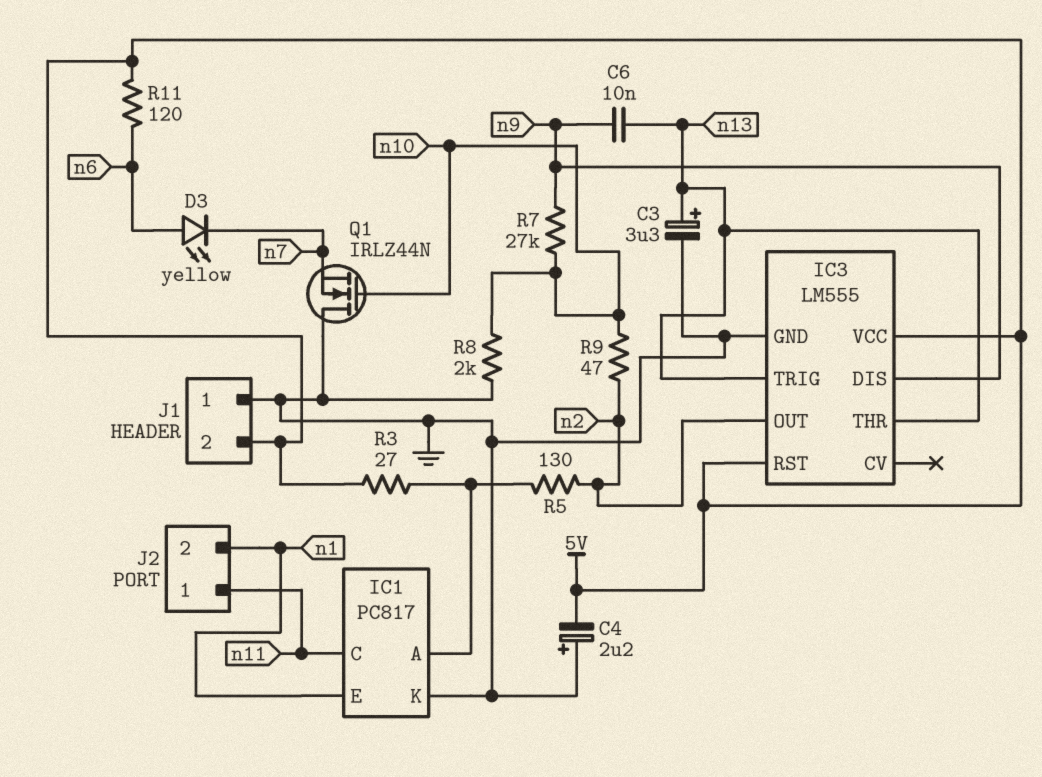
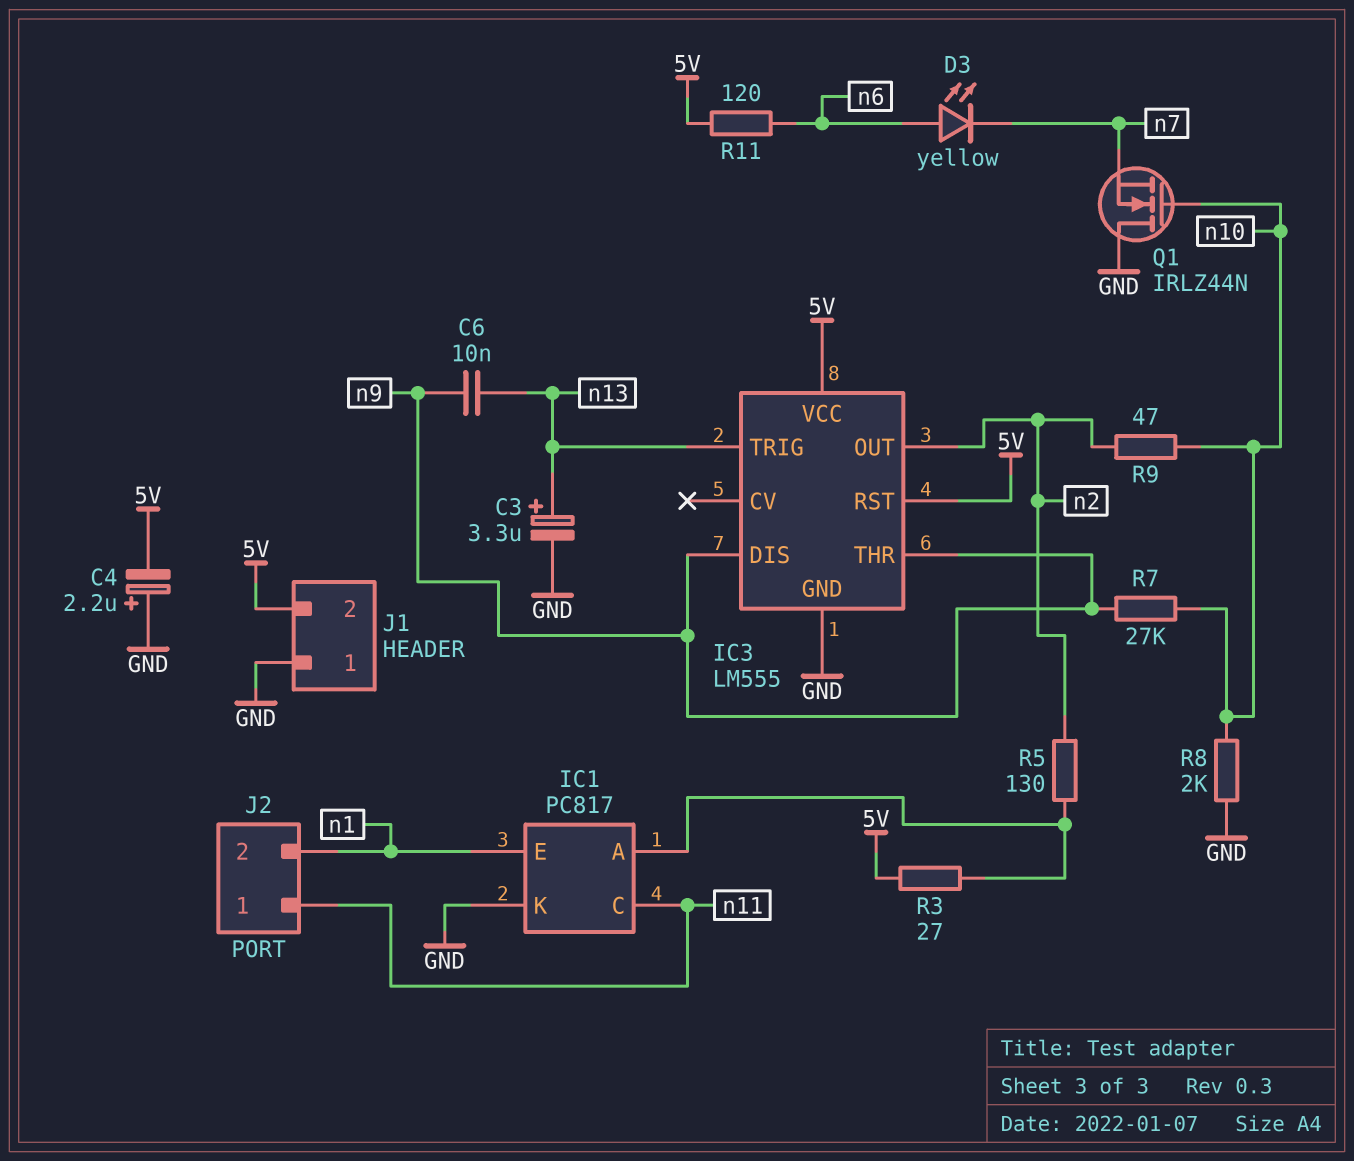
IC3 pin THR: n13 -> n9

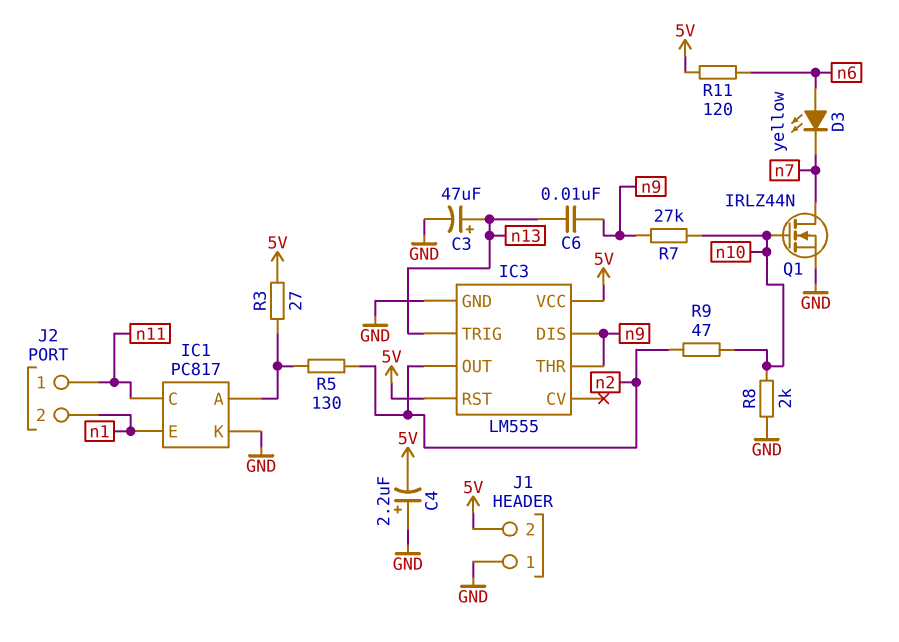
C3: 3.3uF (plus n13, minus GND) -> 47uF (plus n13, minus GND)
Q1: NMOS IRLZ44N (G n10, D GND, S n7) -> NMOS IRLZ44N (G n10, D n7, S GND)

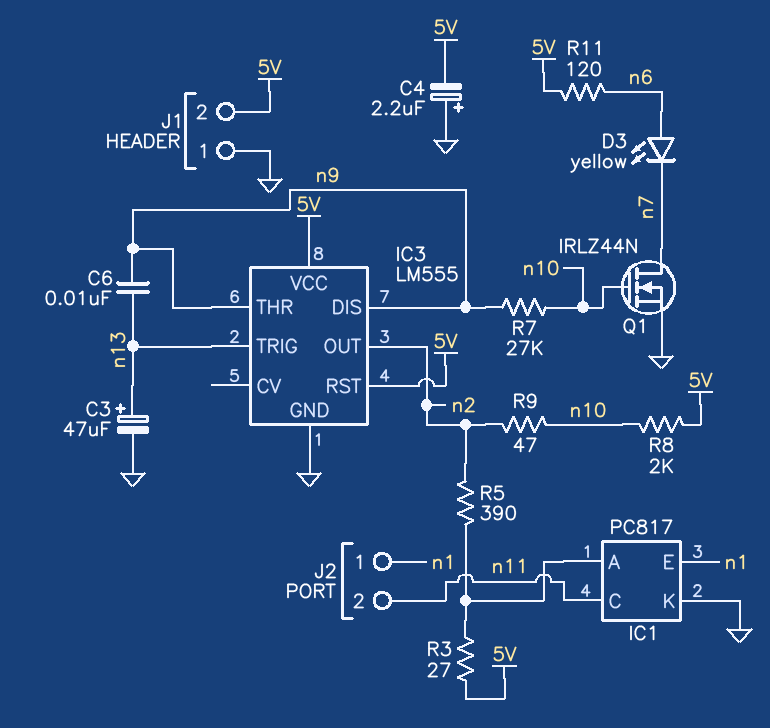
J2 pin 1: n11 -> n1
J2 pin 2: n1 -> n11
R5: 130 (IC1/A, n2) -> 390 (IC1/A, n2)
R8: 2k (GND, n10) -> 2k (5V, n10)

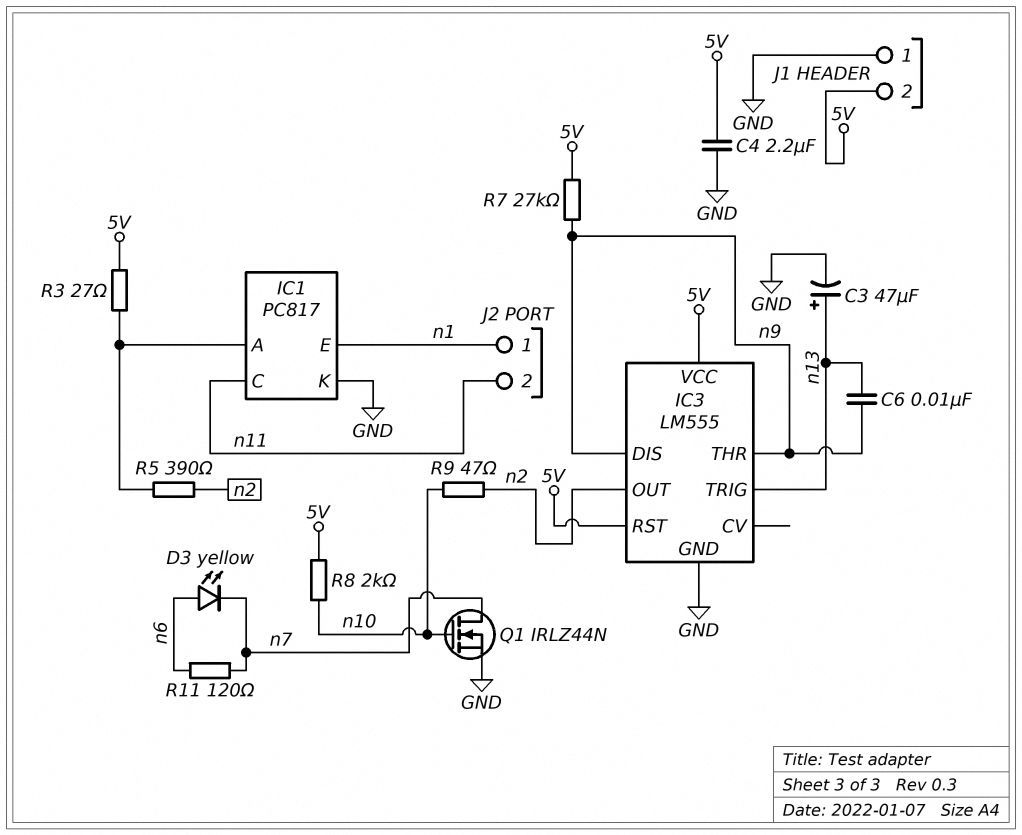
C4: 2.2uF (plus GND, minus 5V) -> 2.2uF (5V, GND)
R7: 27k (n9, n10) -> 27k (5V, n9)
R11: 120 (5V, n6) -> 120 (n6, n7)

